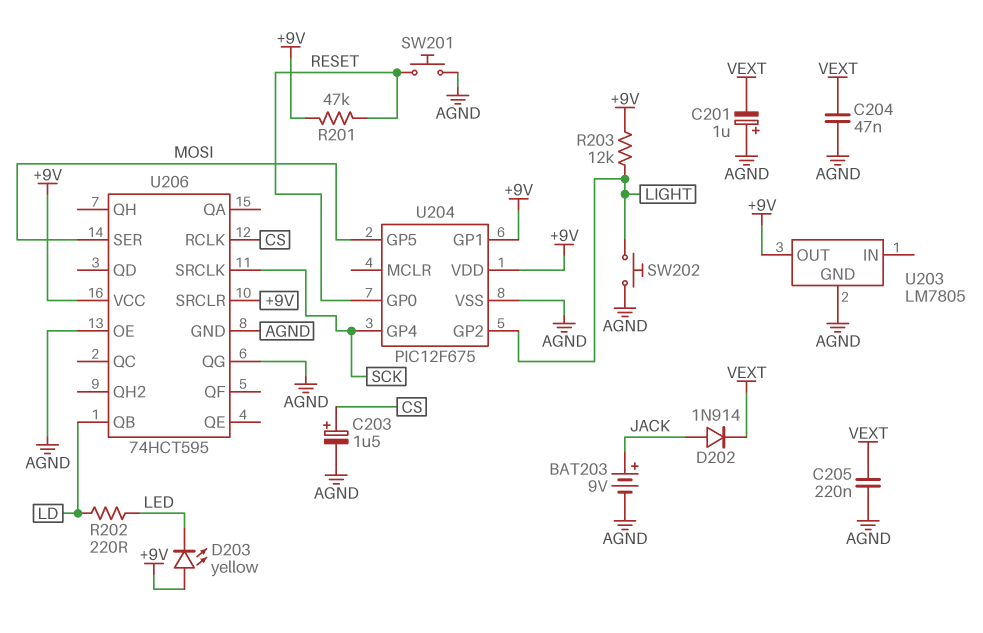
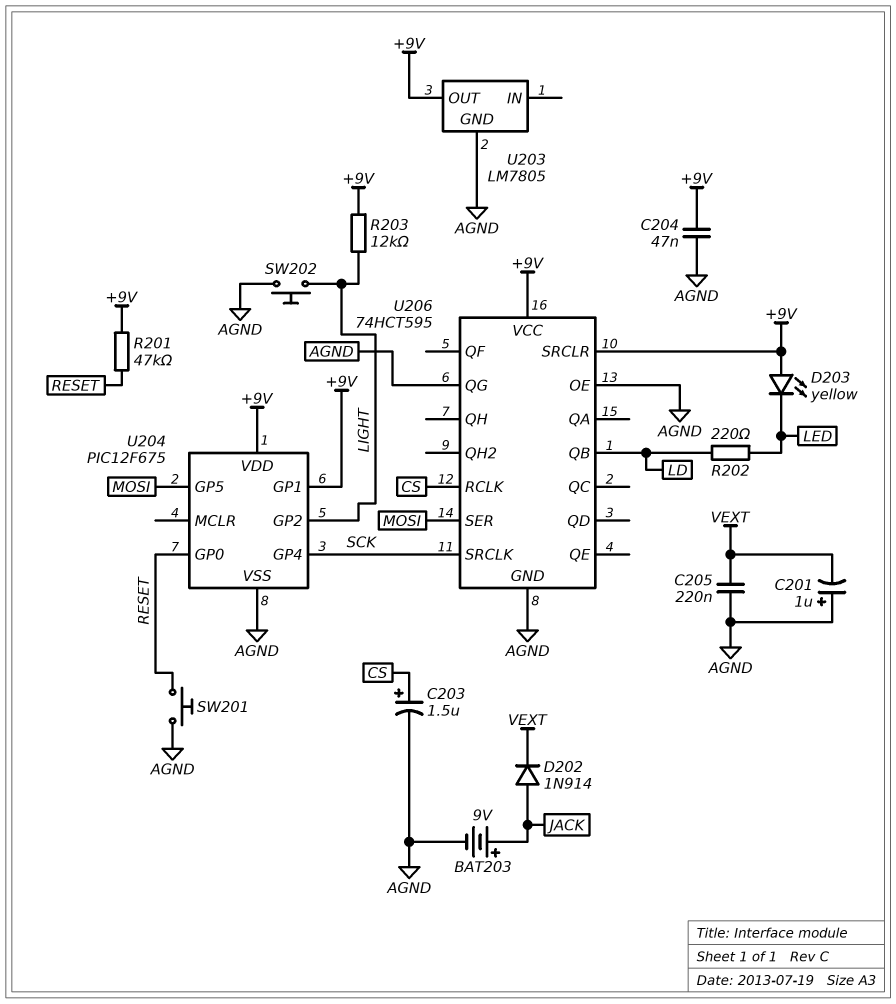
C204: 47nF (AGND, VEXT) -> 47nF (+9V, AGND)

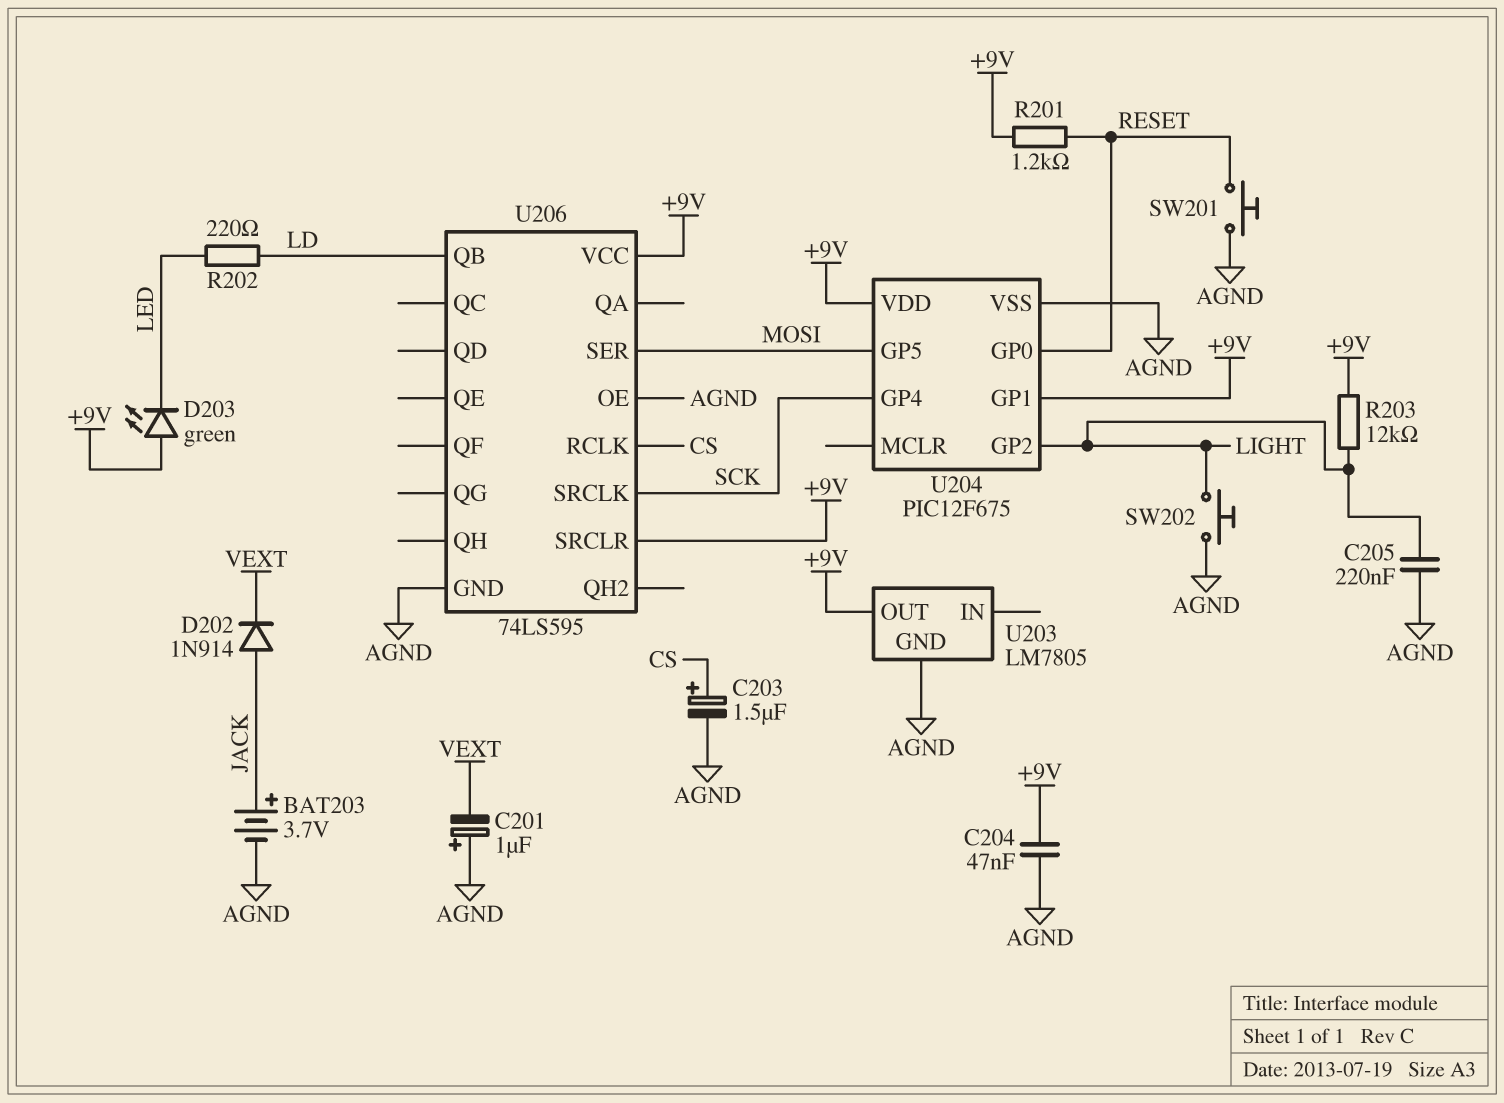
BAT203: 9V (plus JACK, minus AGND) -> 3.7V (plus JACK, minus AGND)
C205: 220nF (AGND, VEXT) -> 220nF (AGND, LIGHT)
D203: LED yellow (A +9V, K LED) -> LED green (A +9V, K LED)
R201: 47k (+9V, RESET) -> 1.2k (+9V, RESET)
U206: 74HCT595 -> 74LS595
U206 pin QG: AGND -> none

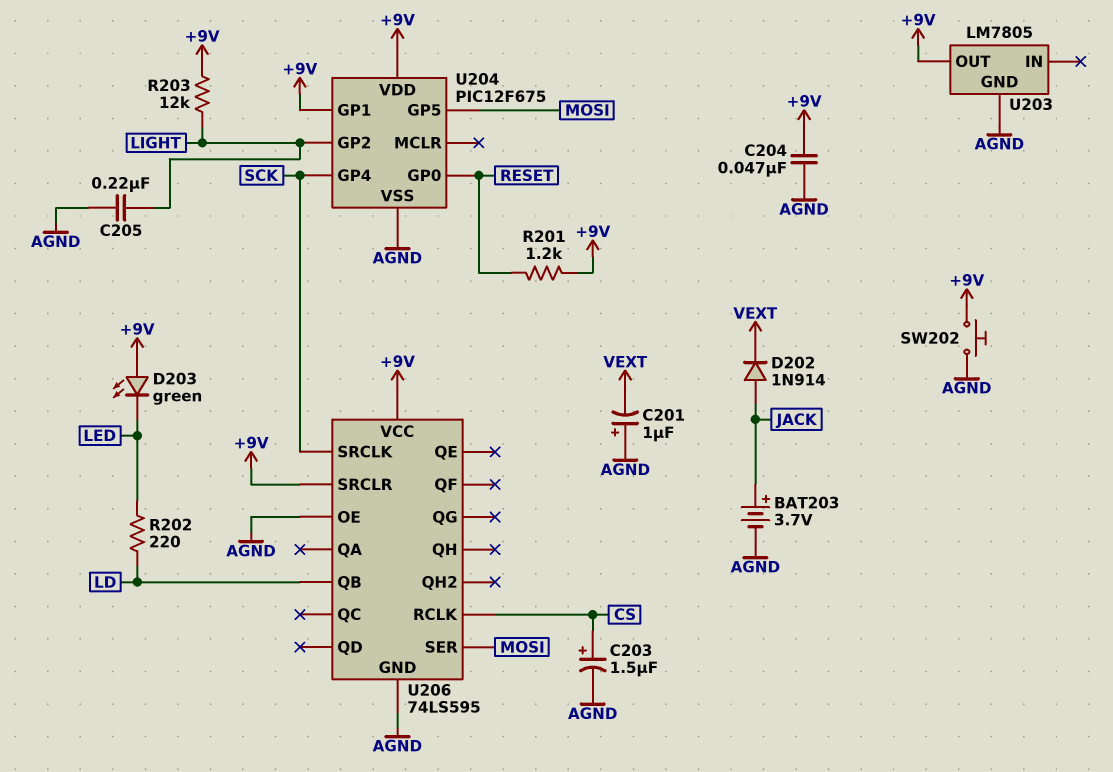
SW201: button (AGND, RESET) -> none
SW202: button (AGND, LIGHT) -> button (+9V, AGND)

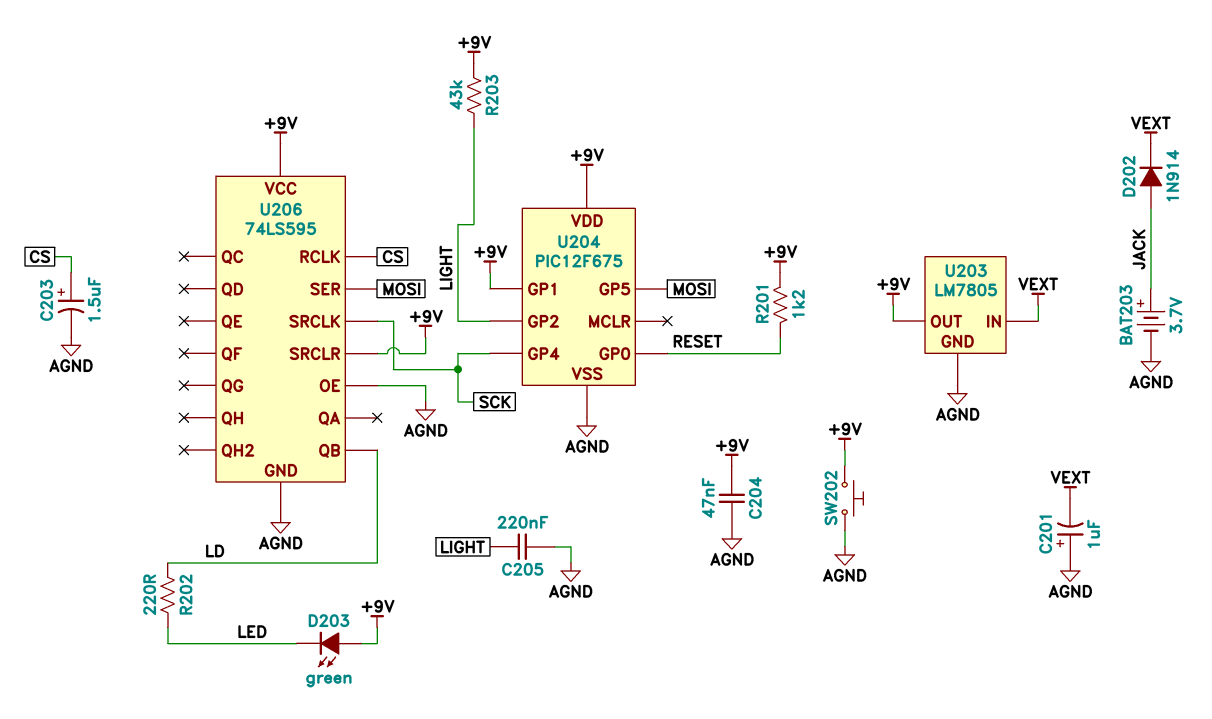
R203: 12k (+9V, LIGHT) -> 43k (+9V, LIGHT)
U203 pin IN: none -> VEXT

